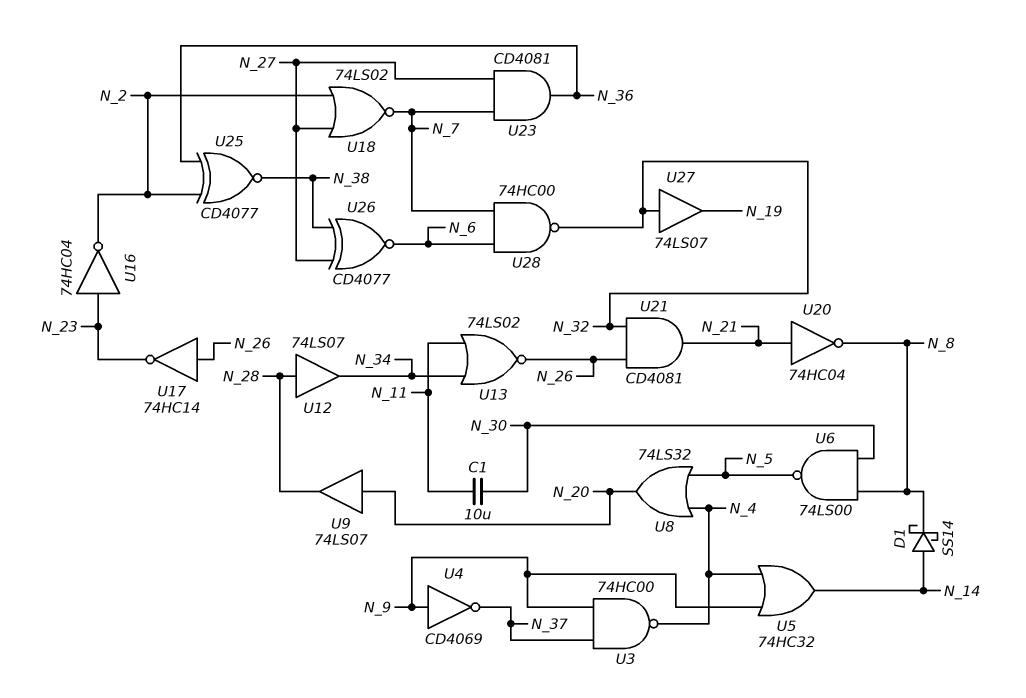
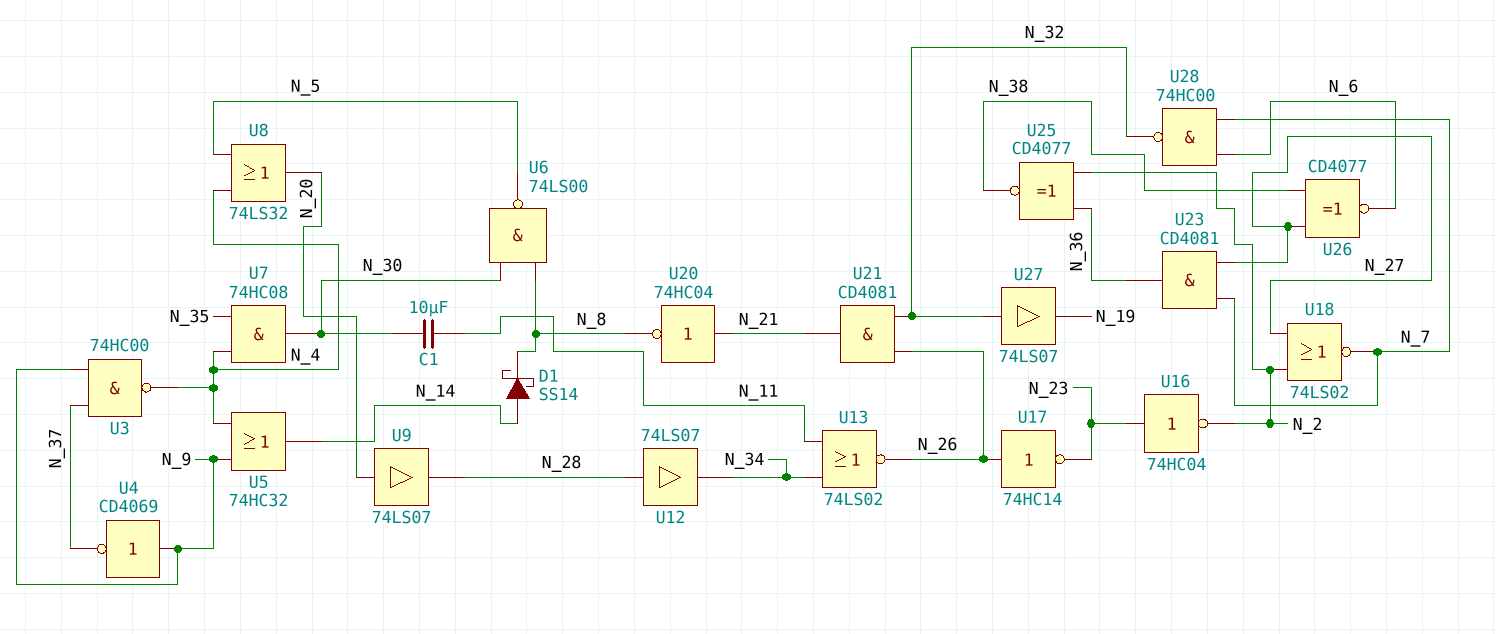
U7: none -> AND 74HC08 (in N_4, in N_35, out N_30)

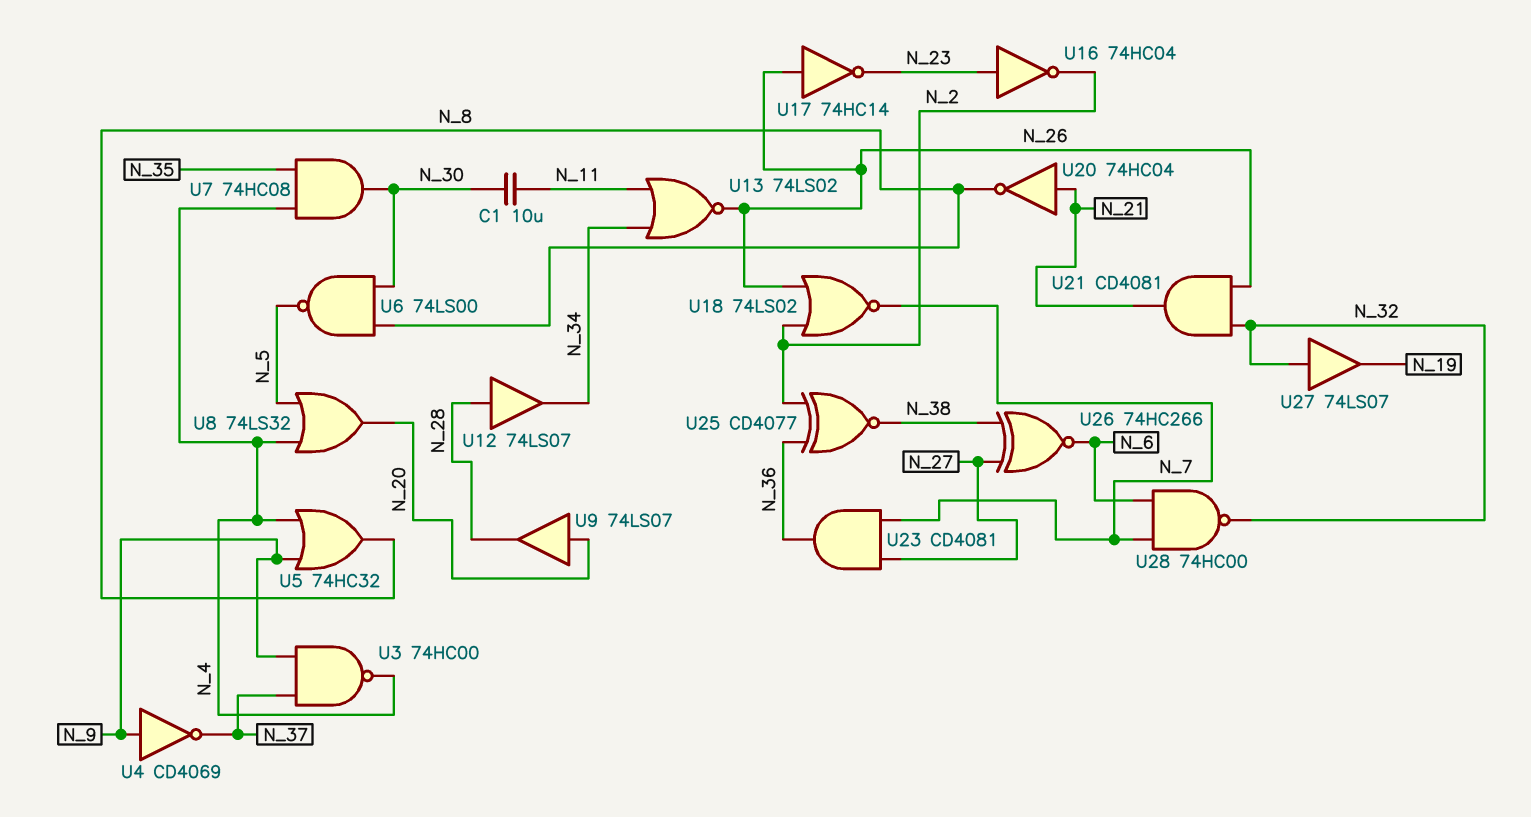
D1: schottky SS14 (A N_14, K N_8) -> none
U5: OR 74HC32 (in N_4, in N_9, out N_14) -> OR 74HC32 (in N_4, in N_9, out N_8)
U18: NOR 74LS02 (in N_2, in N_27, out N_7) -> NOR 74LS02 (in N_2, in N_26, out N_7)
U26: XNOR CD4077 (in N_27, in N_38, out N_6) -> XNOR 74HC266 (in N_27, in N_38, out N_6)

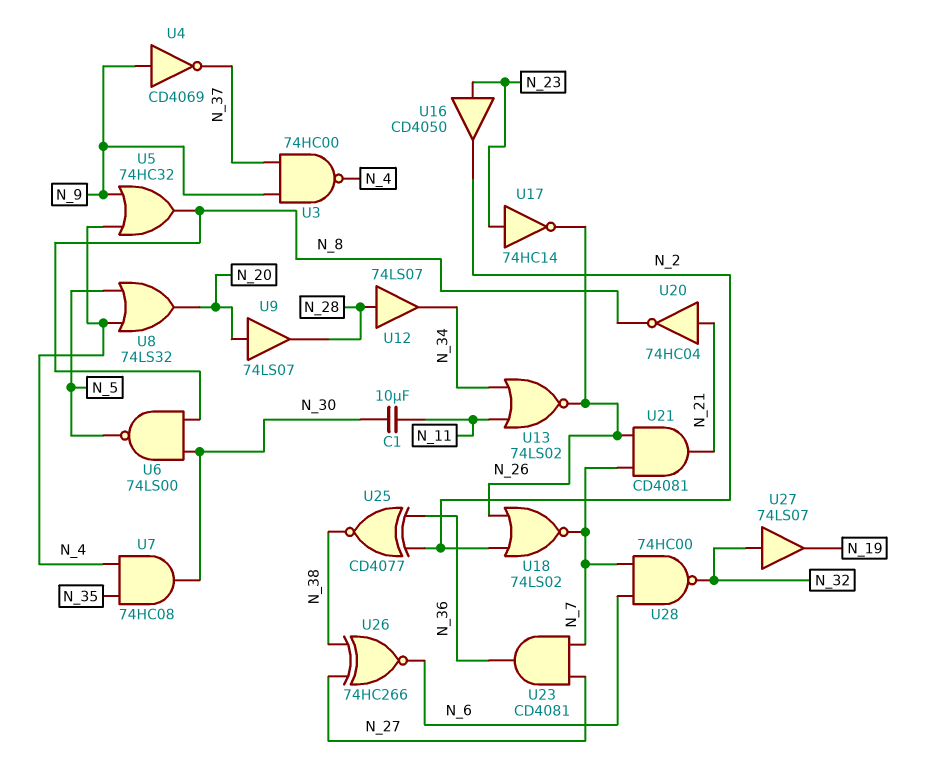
U16: NOT 74HC04 (in N_23, out N_2) -> buffer CD4050 (in N_23, out N_2)
U17: NOT 74HC14 (in N_26, out N_23) -> NOT 74HC14 (in N_23, out N_26)
U21: AND CD4081 (in N_26, in N_32, out N_21) -> AND CD4081 (in N_7, in N_26, out N_21)

